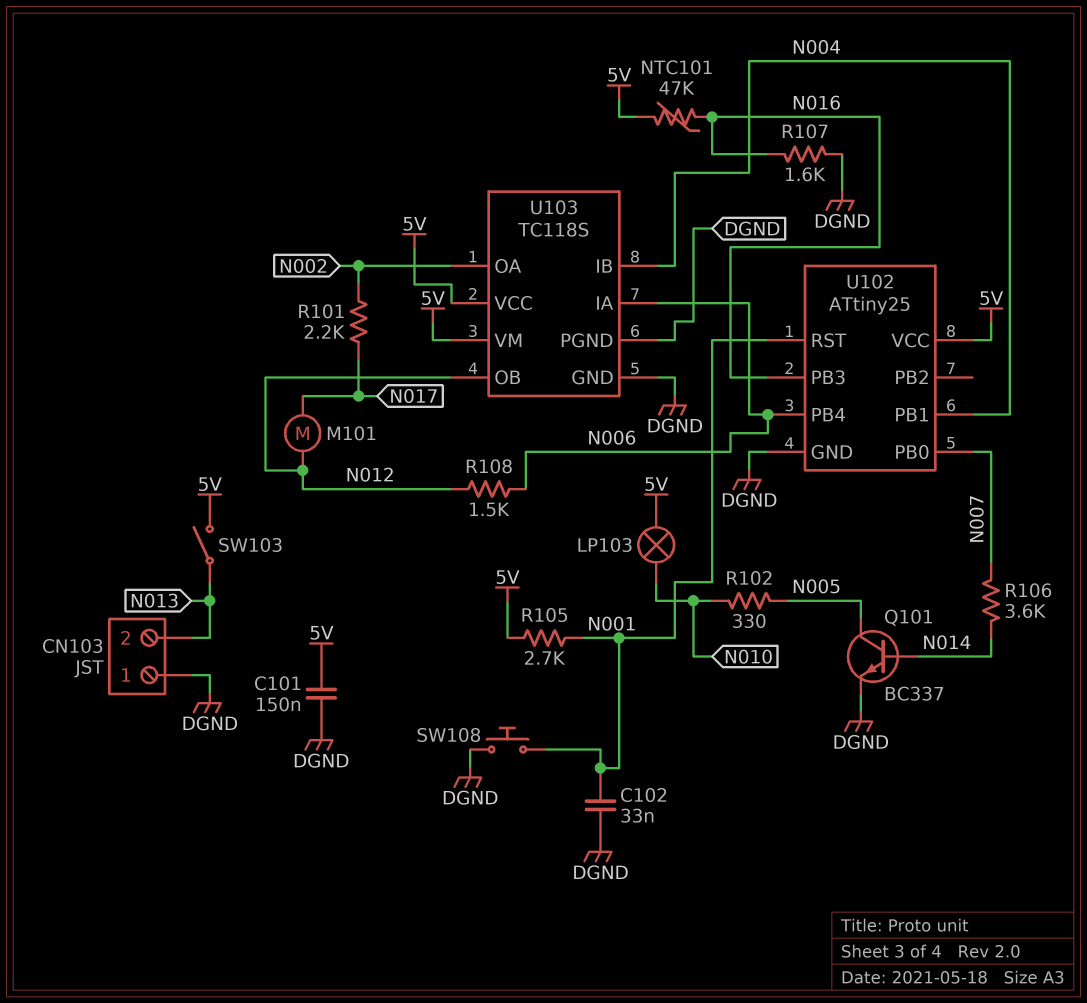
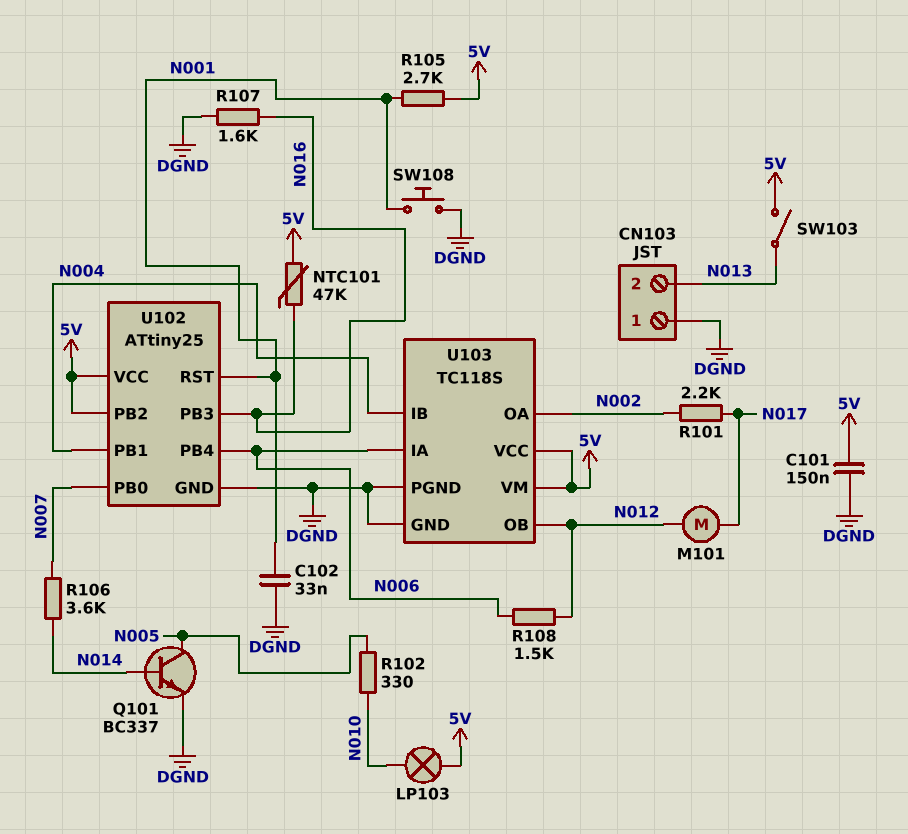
U102 pin PB2: none -> 5V

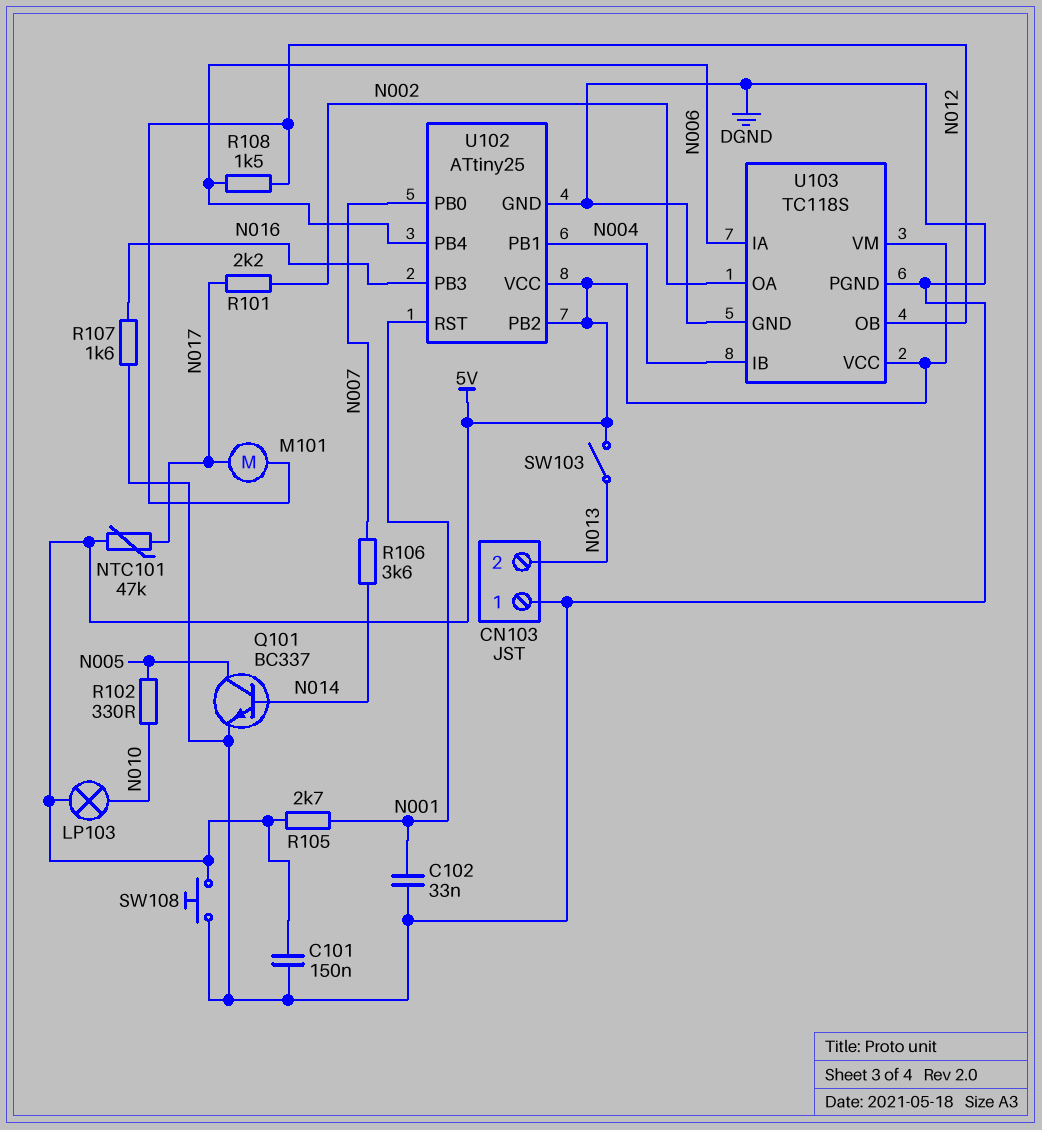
NTC101: 47k (5V, N016) -> 47k (5V, N017)
SW108: button (DGND, N001) -> button (5V, DGND)

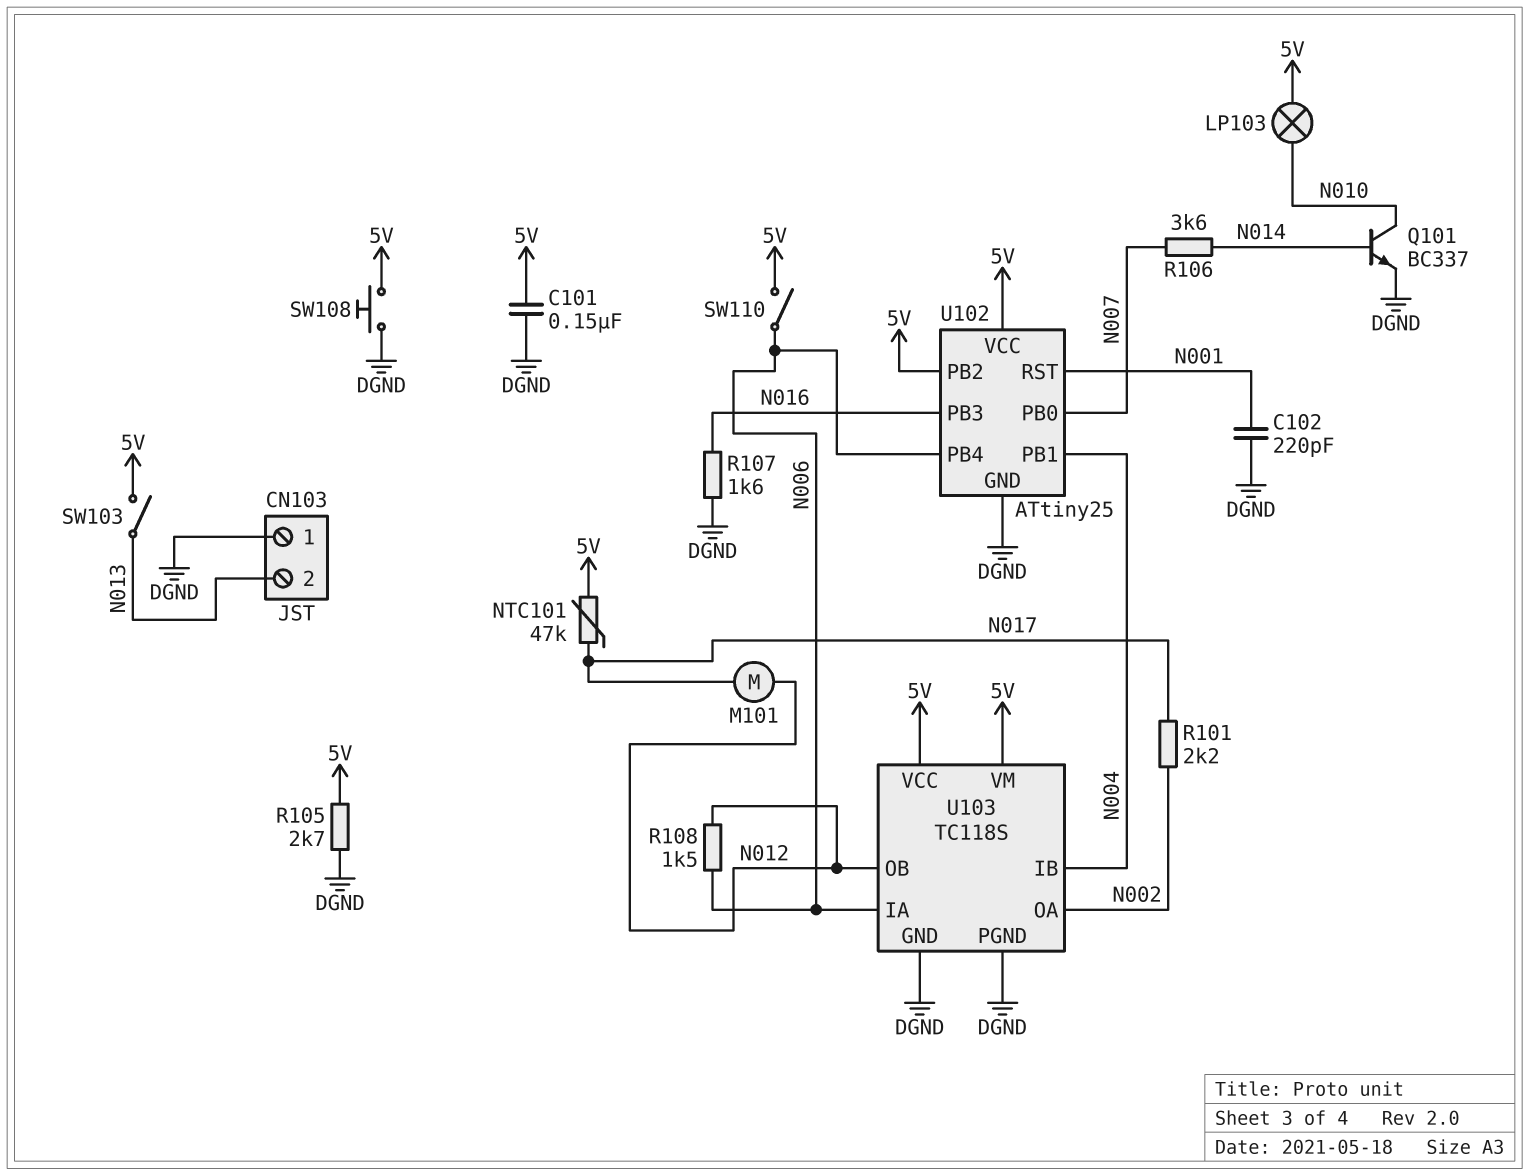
C102: 33nF (DGND, N001) -> 220pF (DGND, N001)
Q101: NPN BC337 (B N014, C N005, E DGND) -> NPN BC337 (B N014, C N010, E DGND)
R102: 330 (N005, N010) -> none
R105: 2.7k (5V, N001) -> 2.7k (5V, DGND)
SW110: none -> switch (5V, N006)

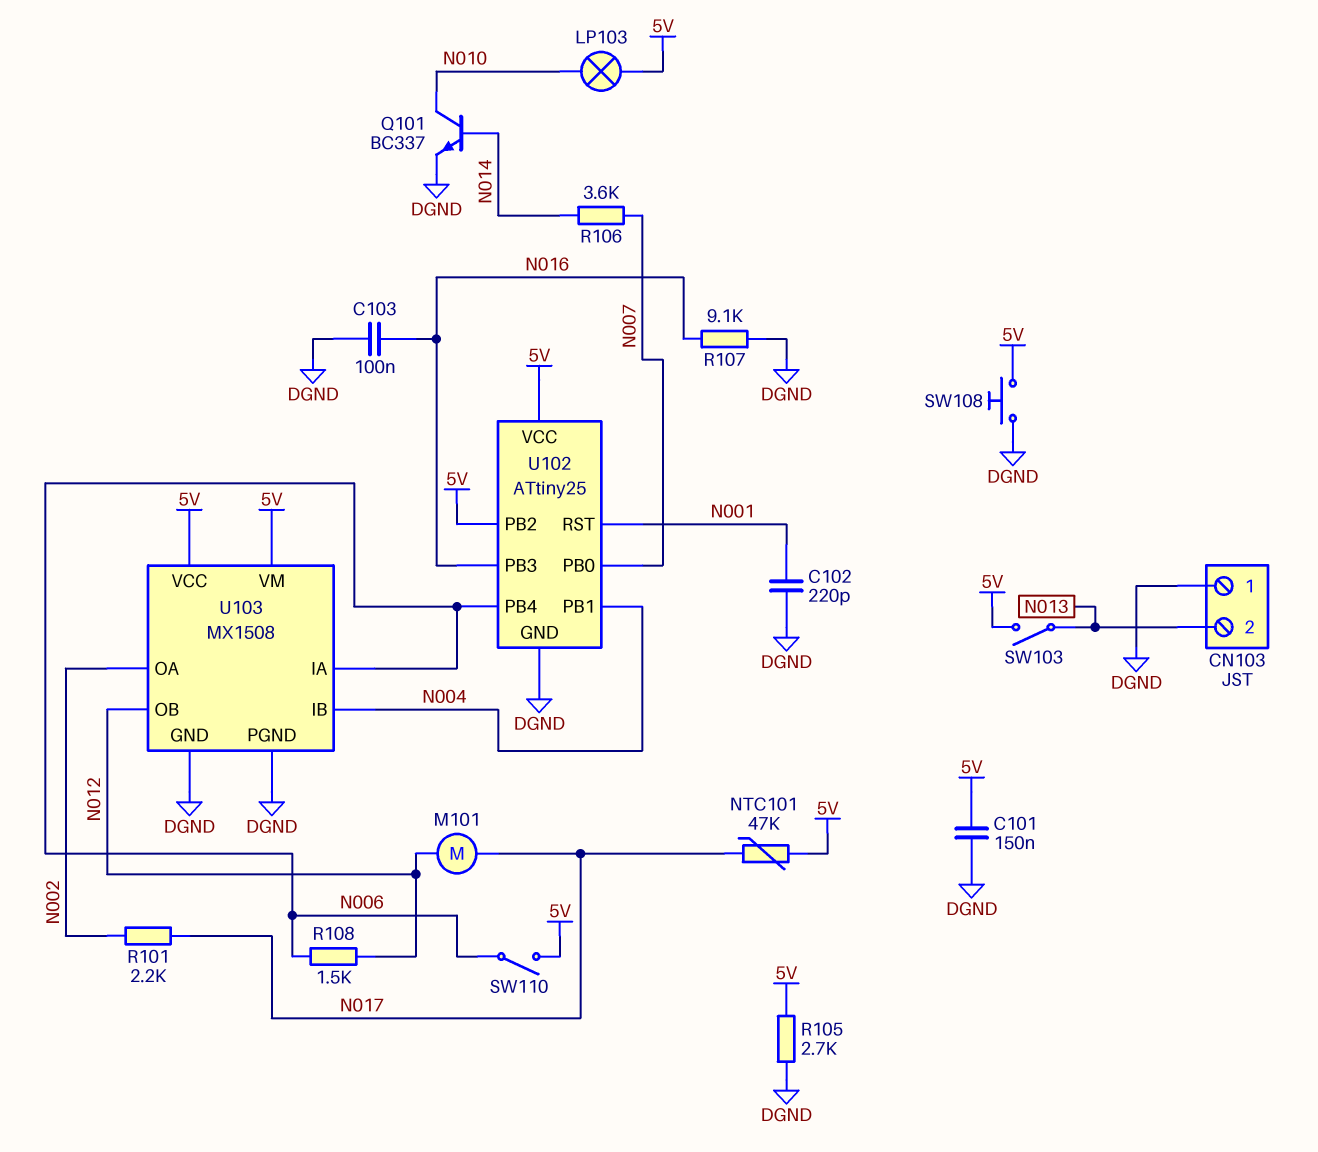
C103: none -> 100nF (DGND, N016)
R107: 1.6k (DGND, N016) -> 9.1k (DGND, N016)
U103: TC118S -> MX1508

